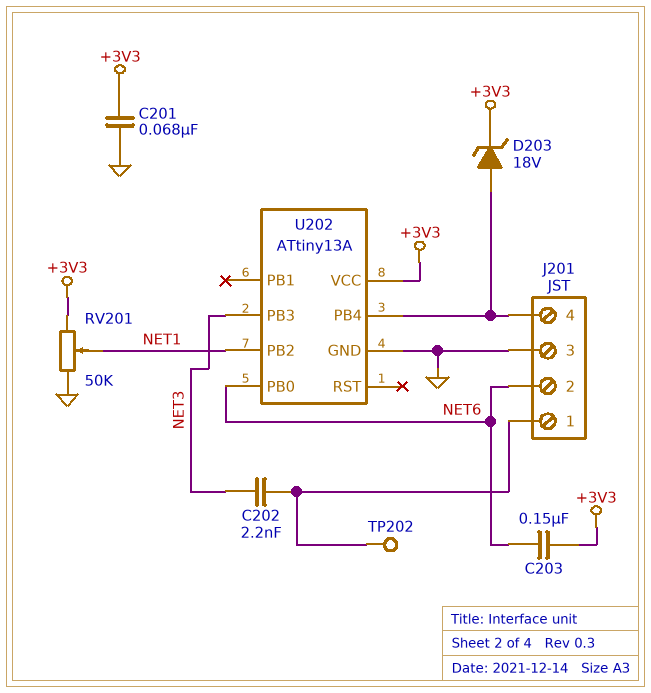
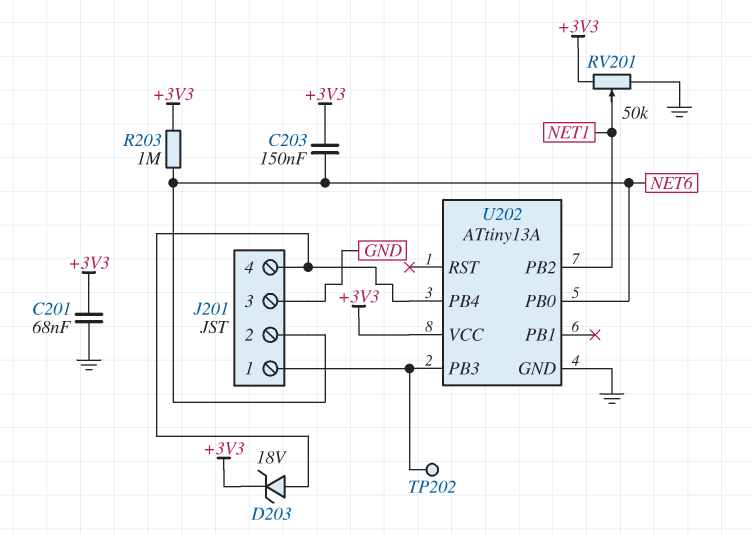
C202: 2.2nF (J201/1, NET3) -> none
R203: none -> 1M (+3V3, NET6)
U202 pin PB3: NET3 -> J201/1

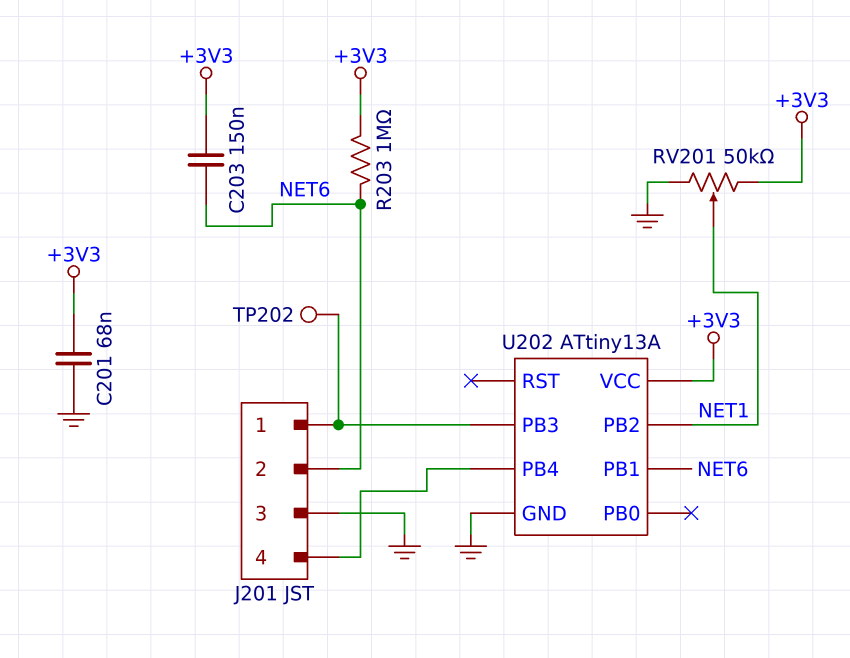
D203: zener 18V (A J201/4, K +3V3) -> none
U202 pin PB0: NET6 -> none
U202 pin PB1: none -> NET6

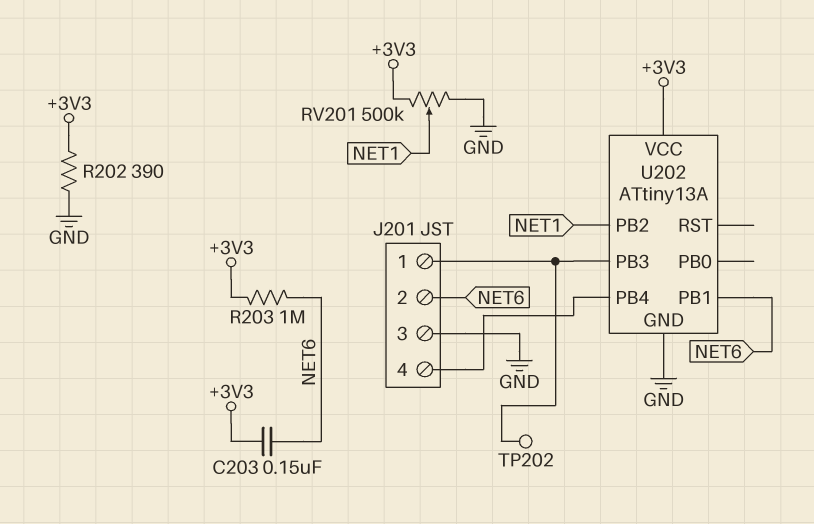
C201: 68nF (+3V3, GND) -> none
R202: none -> 390 (+3V3, GND)
RV201: 50k (+3V3, GND, wiper NET1) -> 500k (+3V3, GND, wiper NET1)

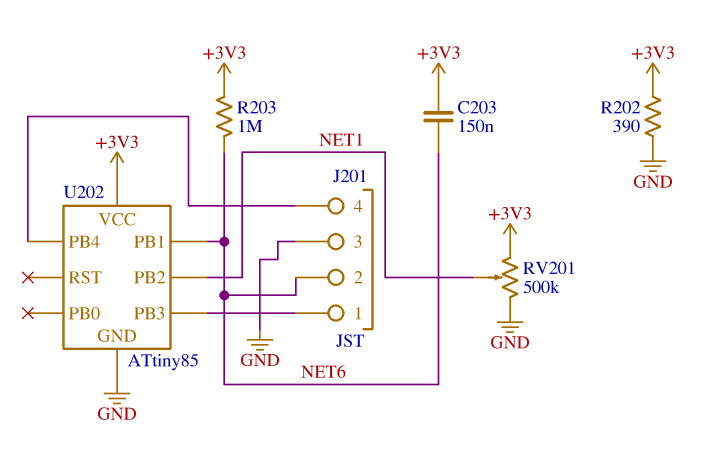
TP202: test point (J201/1) -> none
U202: ATtiny13A -> ATtiny85

